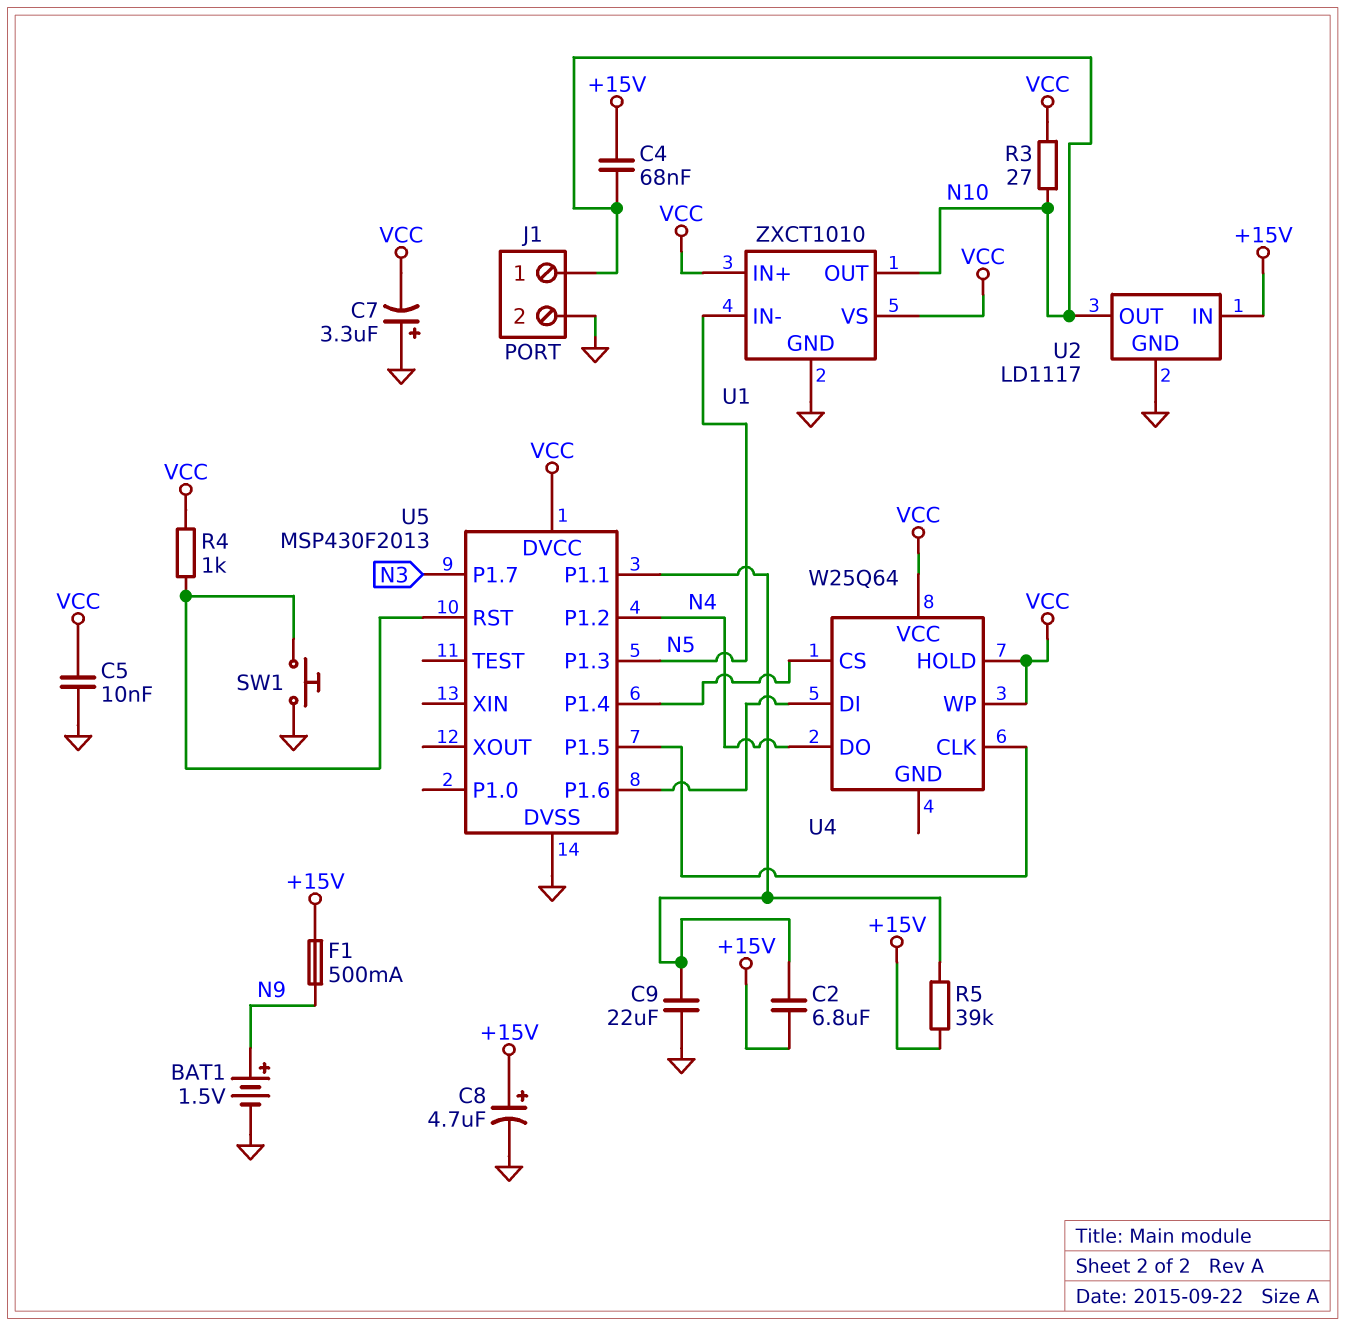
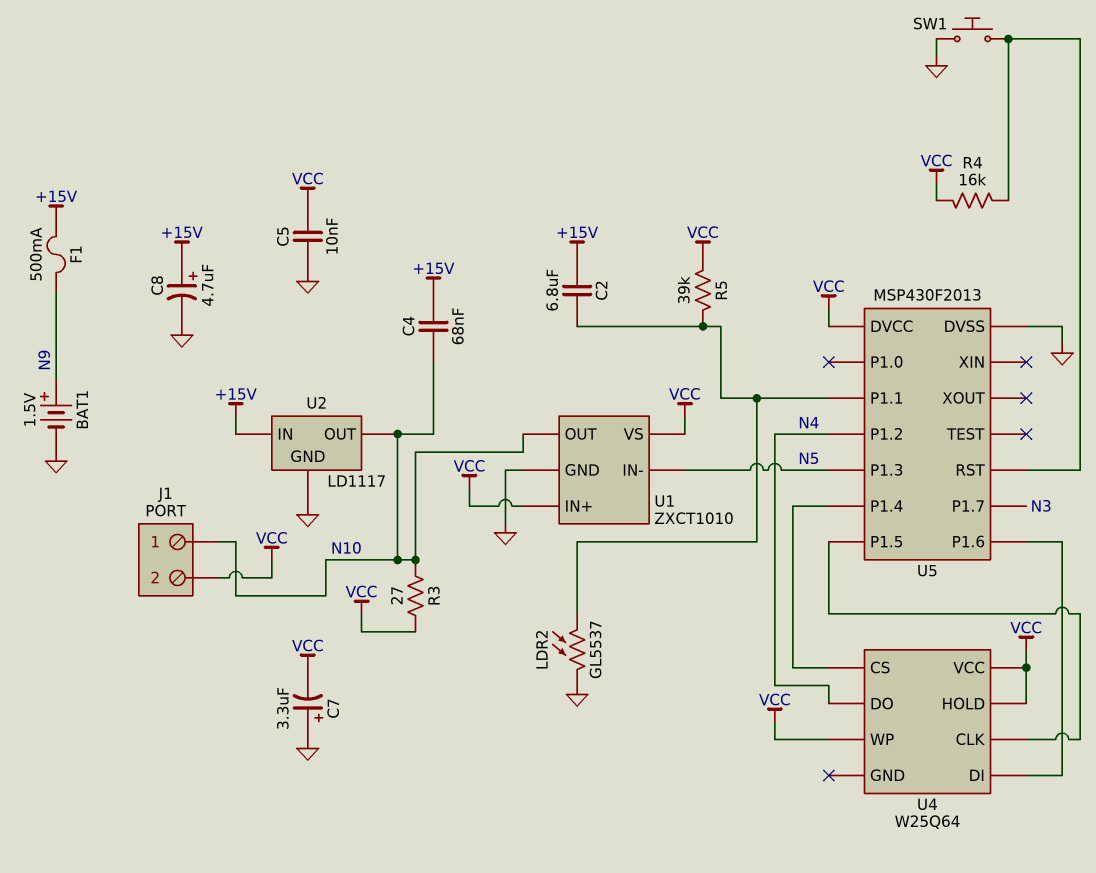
C9: 22uF (GND, U5/P1.1) -> none
J1 pin 2: GND -> VCC
LDR2: none -> GL5537 (GND, U5/P1.1)
R4: 1k (U5/RST, VCC) -> 16k (U5/RST, VCC)
R5: 39k (+15V, U5/P1.1) -> 39k (U5/P1.1, VCC)

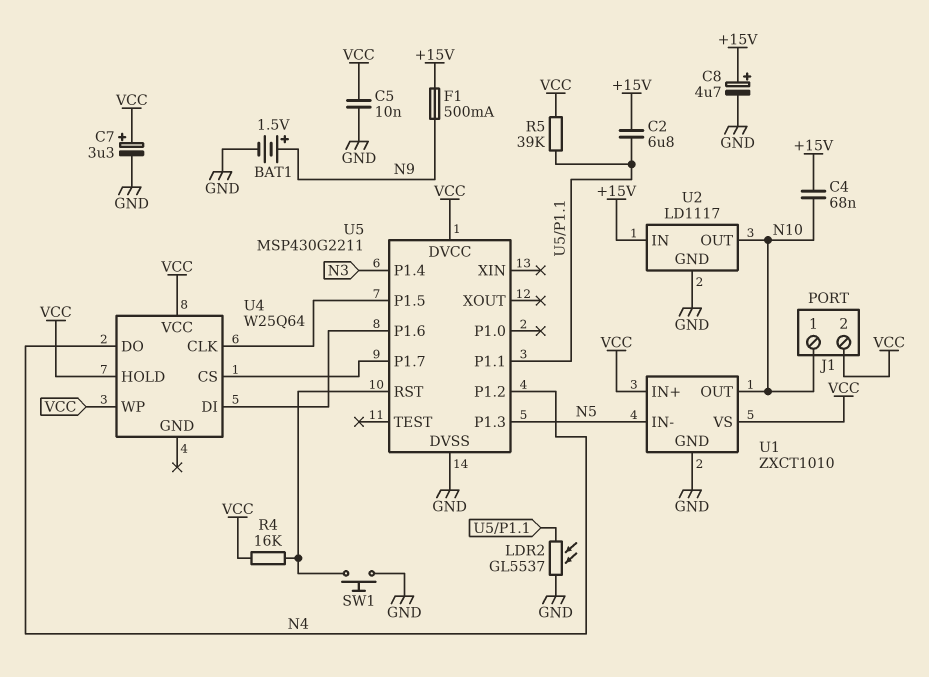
C7: 3.3uF (plus GND, minus VCC) -> 3.3uF (plus VCC, minus GND)
R3: 27 (N10, VCC) -> none
U5: MSP430F2013 -> MSP430G2211
U5 pin P1.4: U4/CS -> N3
U5 pin P1.7: N3 -> U4/CS

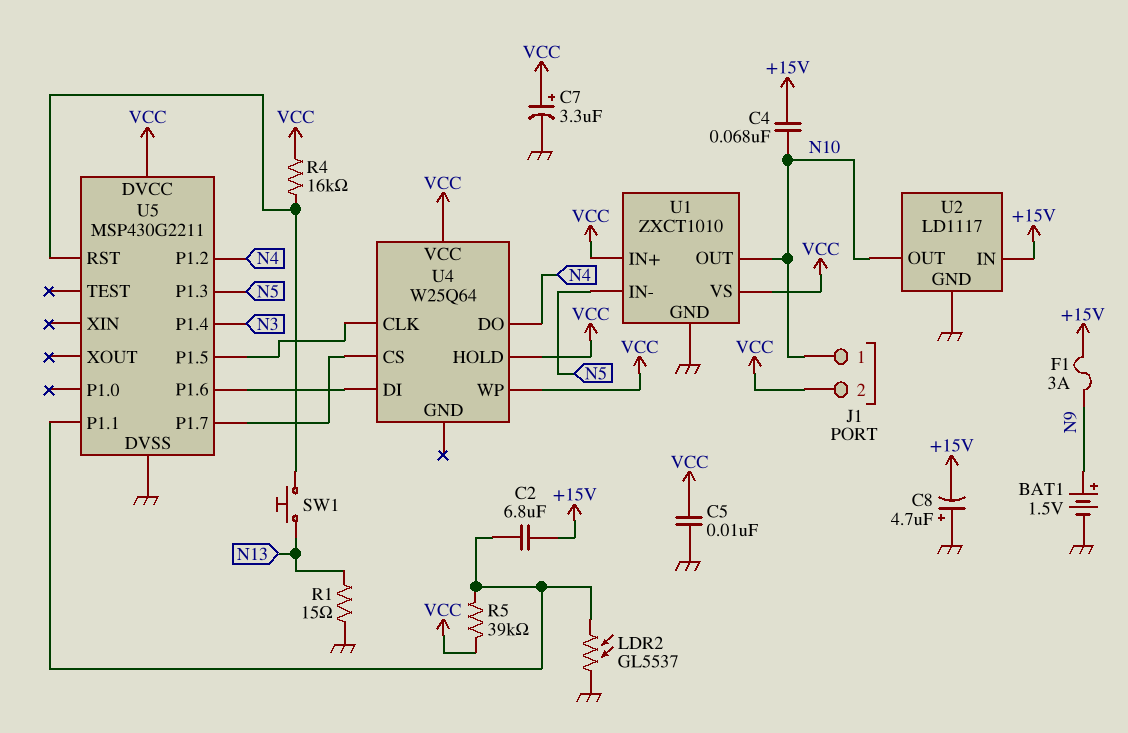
C8: 4.7uF (plus +15V, minus GND) -> 4.7uF (plus GND, minus +15V)
F1: 500mA (+15V, N9) -> 3A (+15V, N9)
R1: none -> 15 (GND, N13)
SW1: button (GND, U5/RST) -> button (N13, U5/RST)

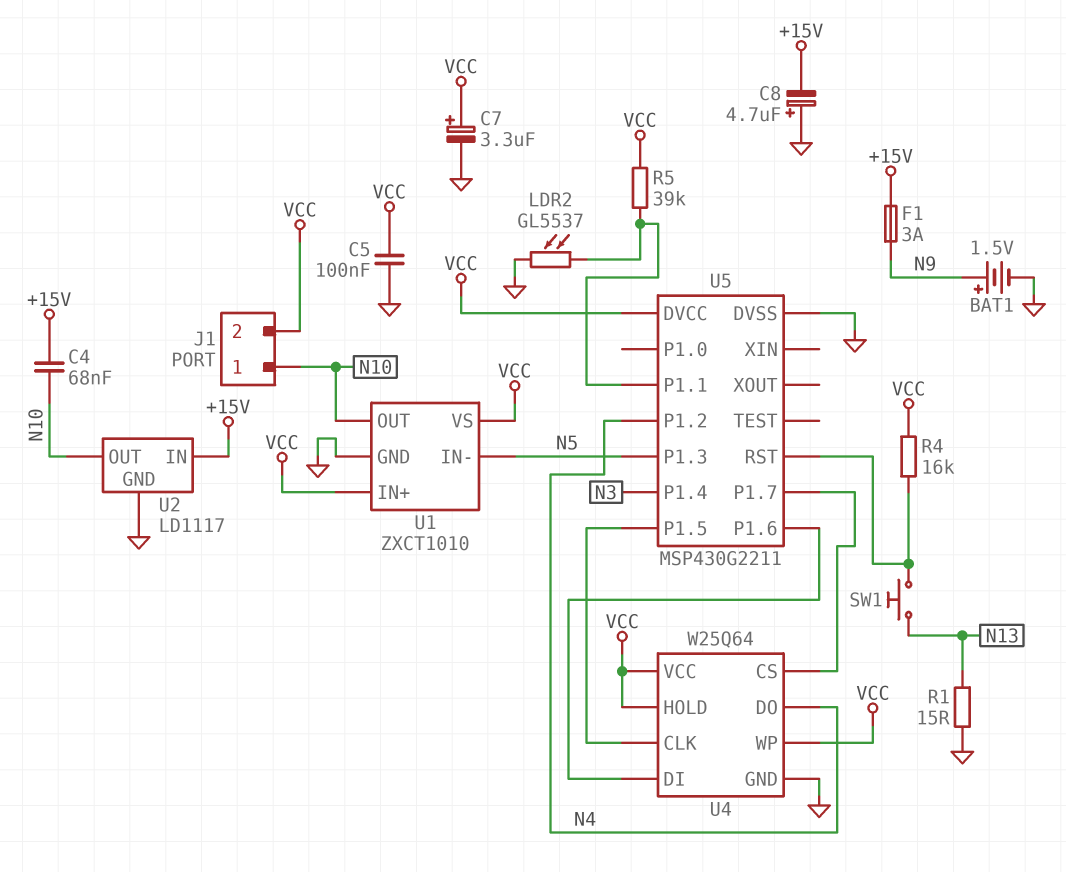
C2: 6.8uF (+15V, U5/P1.1) -> none
C5: 10nF (GND, VCC) -> 100nF (GND, VCC)
U4 pin GND: none -> GND

